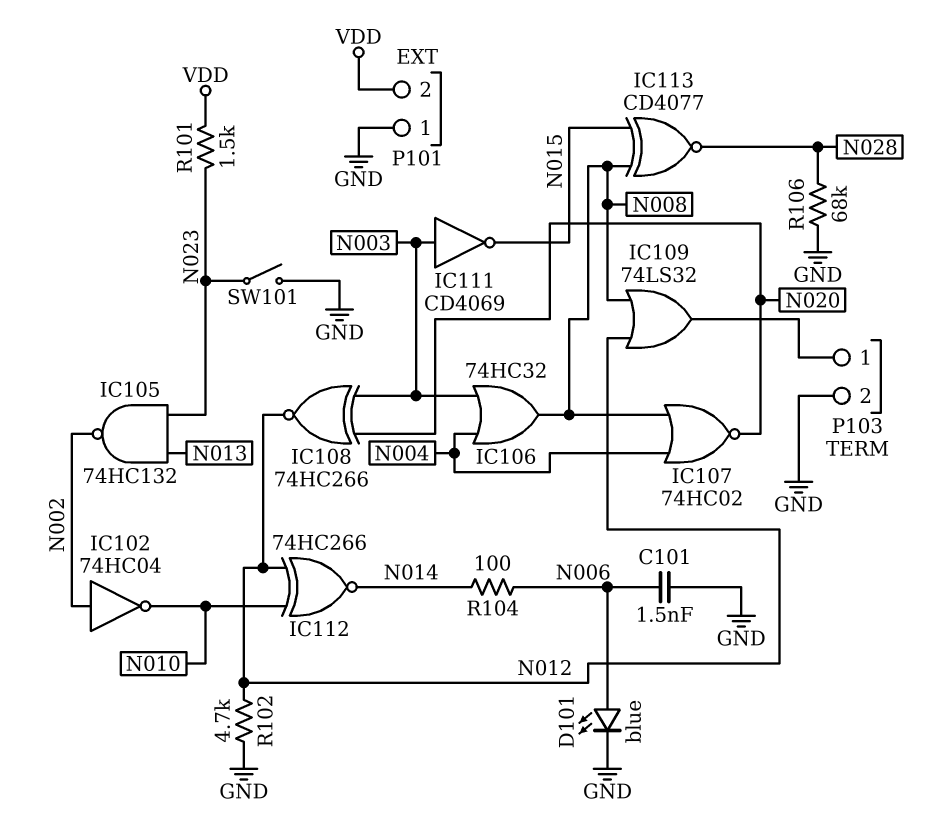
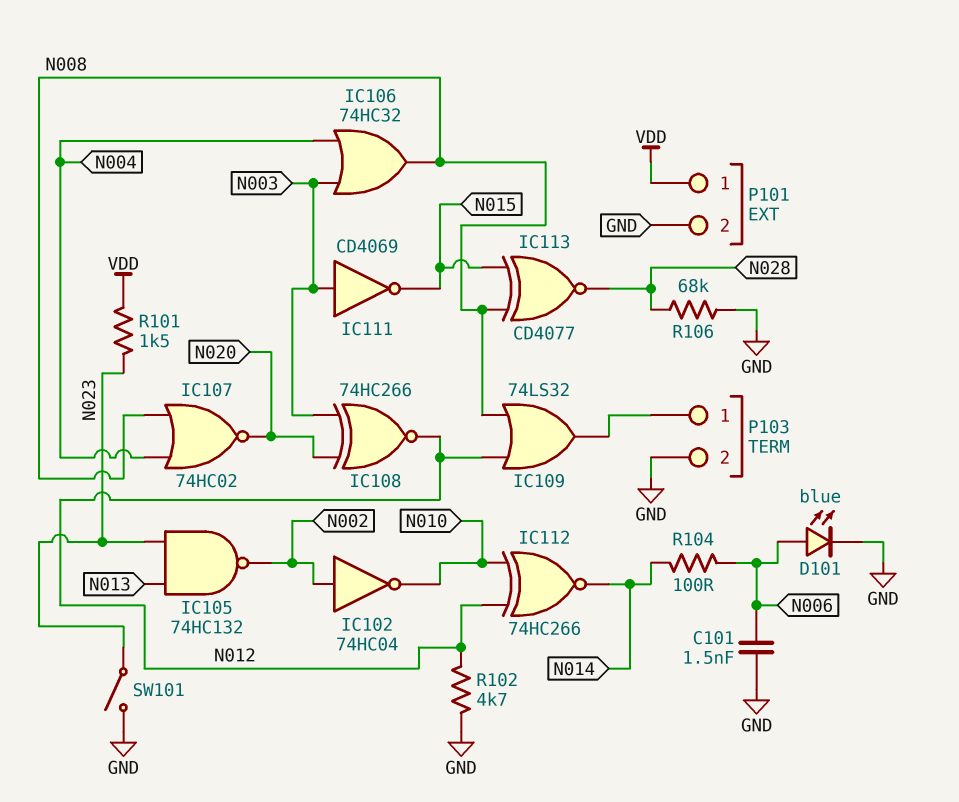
P101 pin 1: GND -> VDD
P101 pin 2: VDD -> GND

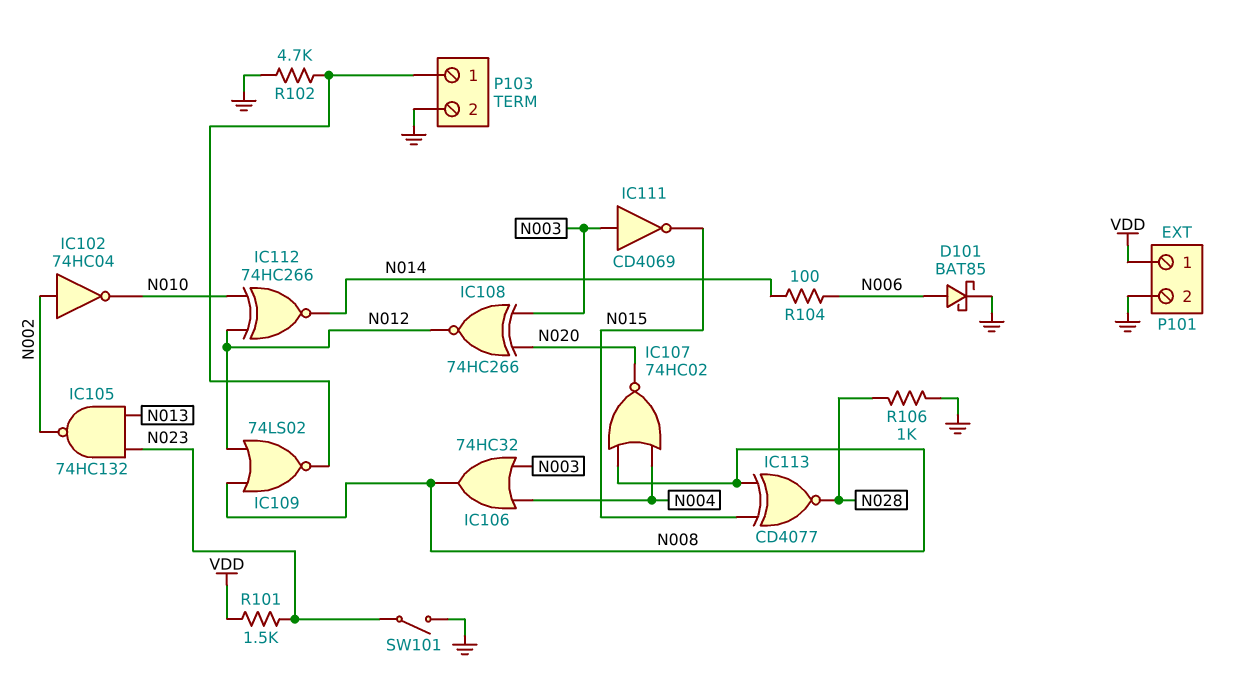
C101: 1.5nF (GND, N006) -> none
D101: LED blue (A N006, K GND) -> schottky BAT85 (A N006, K GND)
IC109: OR 74LS32 (in N008, in N012, out P103/1) -> NOR 74LS02 (in N008, in N012, out P103/1)
R102: 4.7k (GND, N012) -> 4.7k (GND, P103/1)
R106: 68k (GND, N028) -> 1k (GND, N028)

